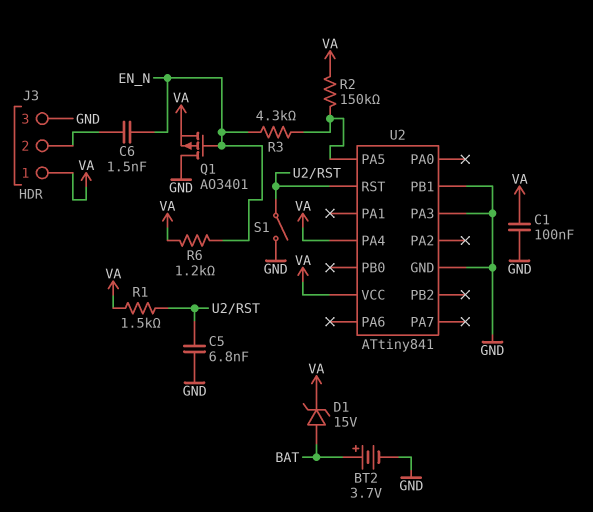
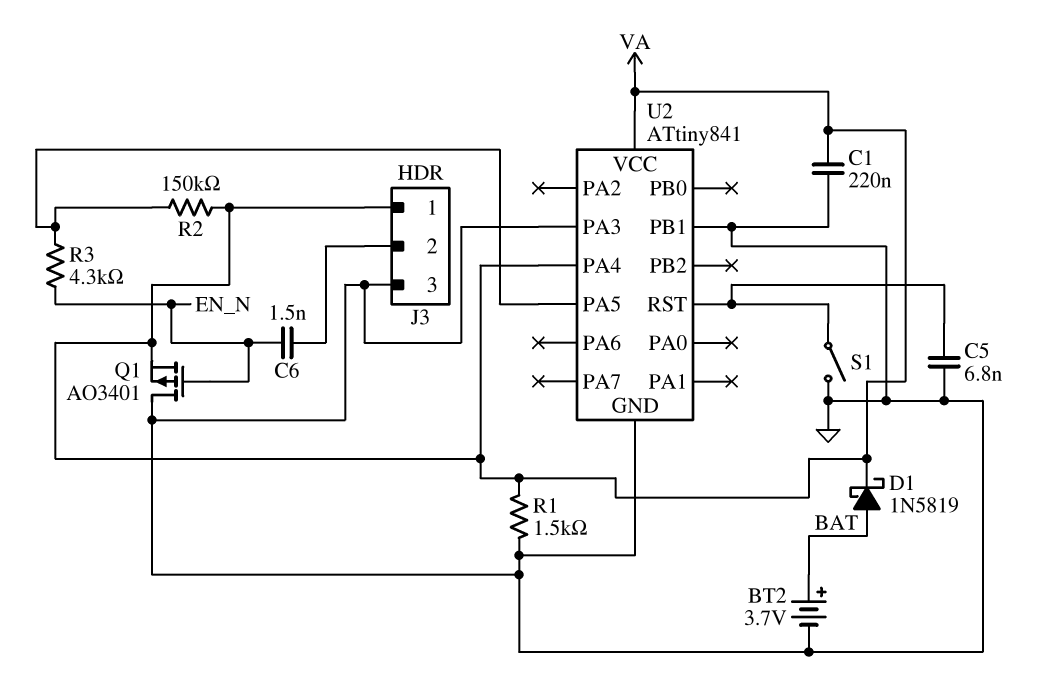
C1: 100nF (GND, VA) -> 220nF (GND, VA)
D1: zener 15V (A BAT, K VA) -> schottky 1N5819 (A BAT, K VA)
R1: 1.5k (U2/RST, VA) -> 1.5k (GND, VA)
R6: 1.2k (EN_N, VA) -> none

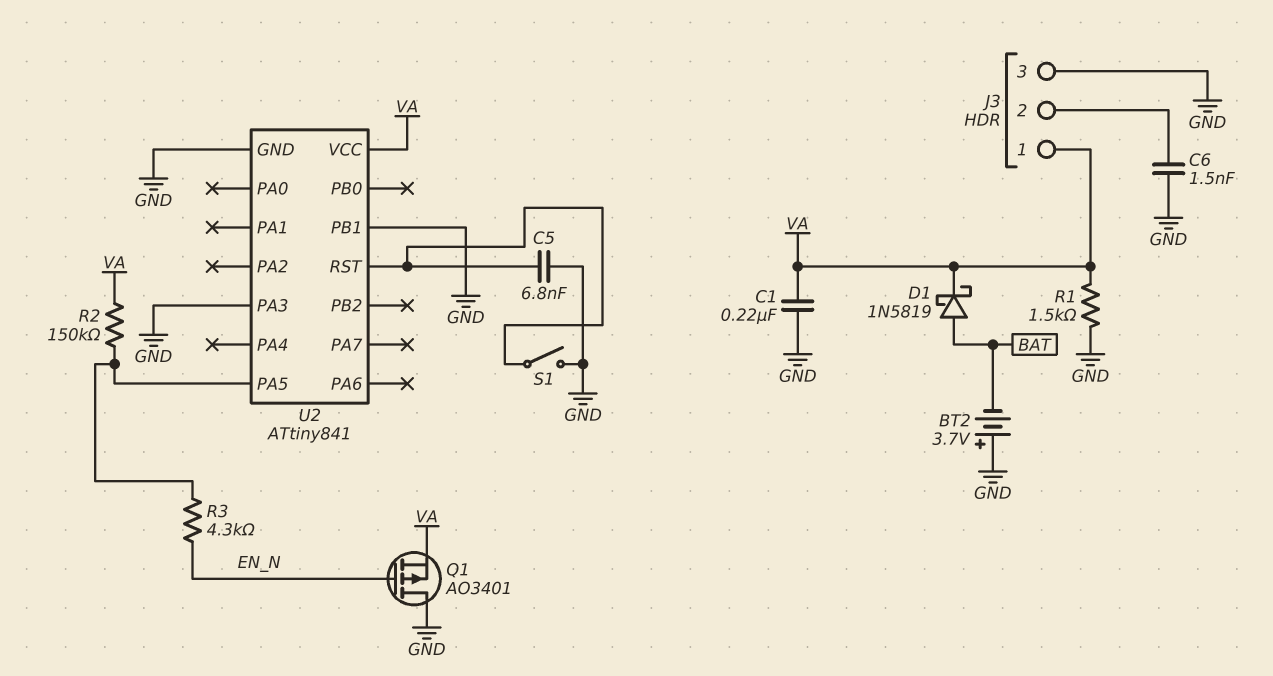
BT2: 3.7V (plus BAT, minus GND) -> 3.7V (plus GND, minus BAT)
C6: 1.5nF (EN_N, J3/2) -> 1.5nF (GND, J3/2)
U2 pin PA4: VA -> none

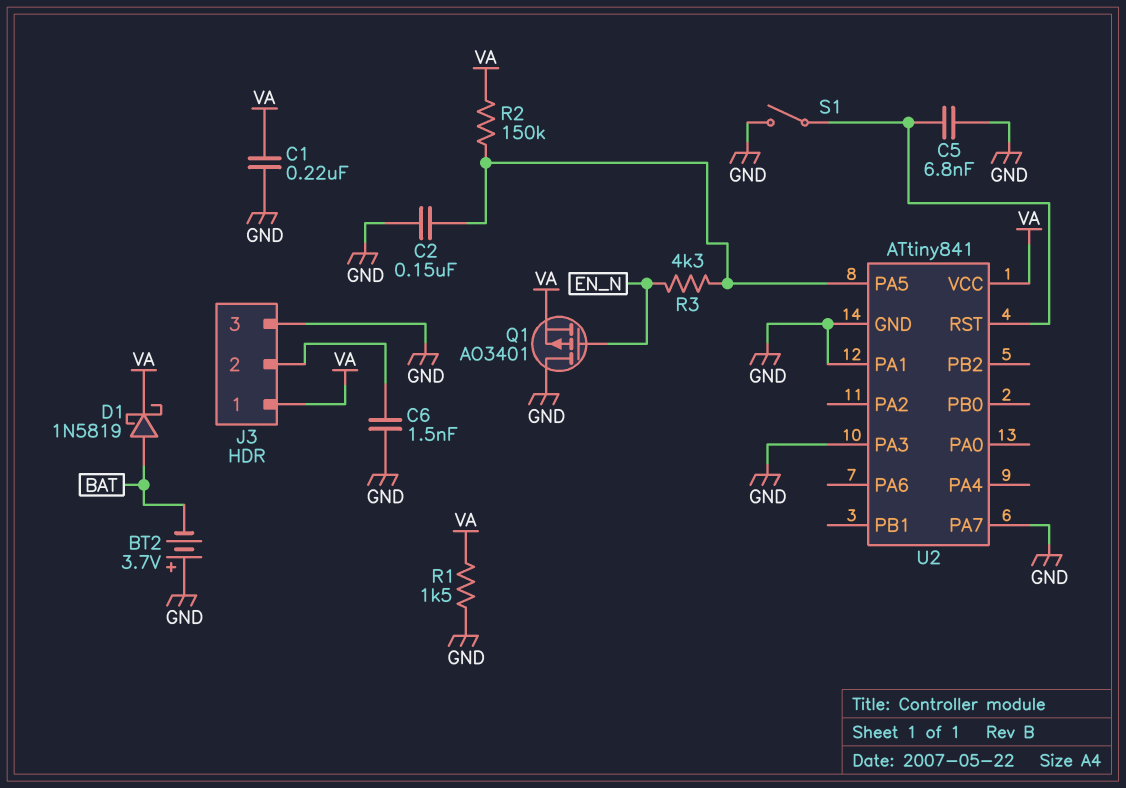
C2: none -> 150nF (GND, U2/PA5)
U2 pin PA1: none -> GND
U2 pin PA7: none -> GND
U2 pin PB1: GND -> none

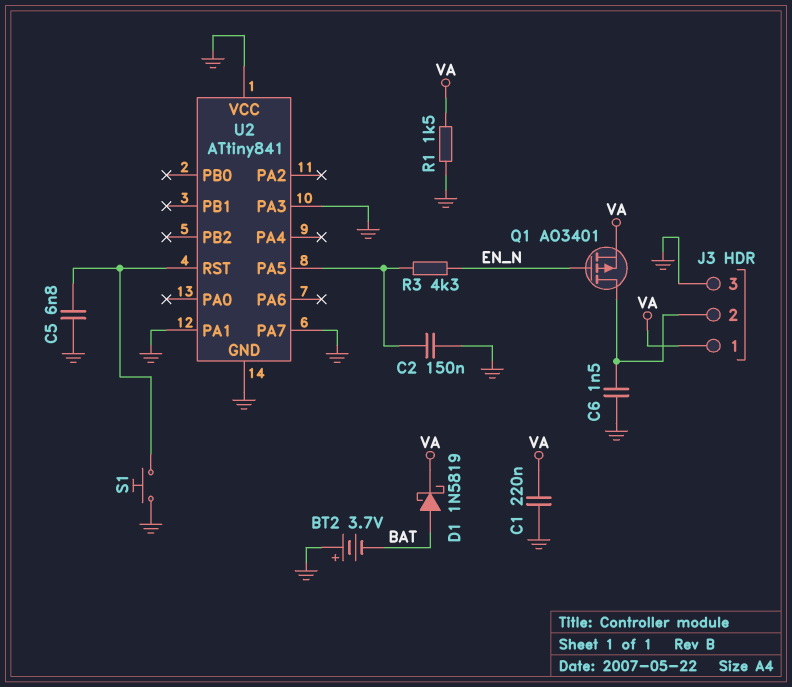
Q1: PMOS AO3401 (G EN_N, D GND, S VA) -> PMOS AO3401 (G EN_N, D J3/2, S VA)
R2: 150k (U2/PA5, VA) -> none
S1: switch (GND, U2/RST) -> button (GND, U2/RST)
U2 pin VCC: VA -> GND

